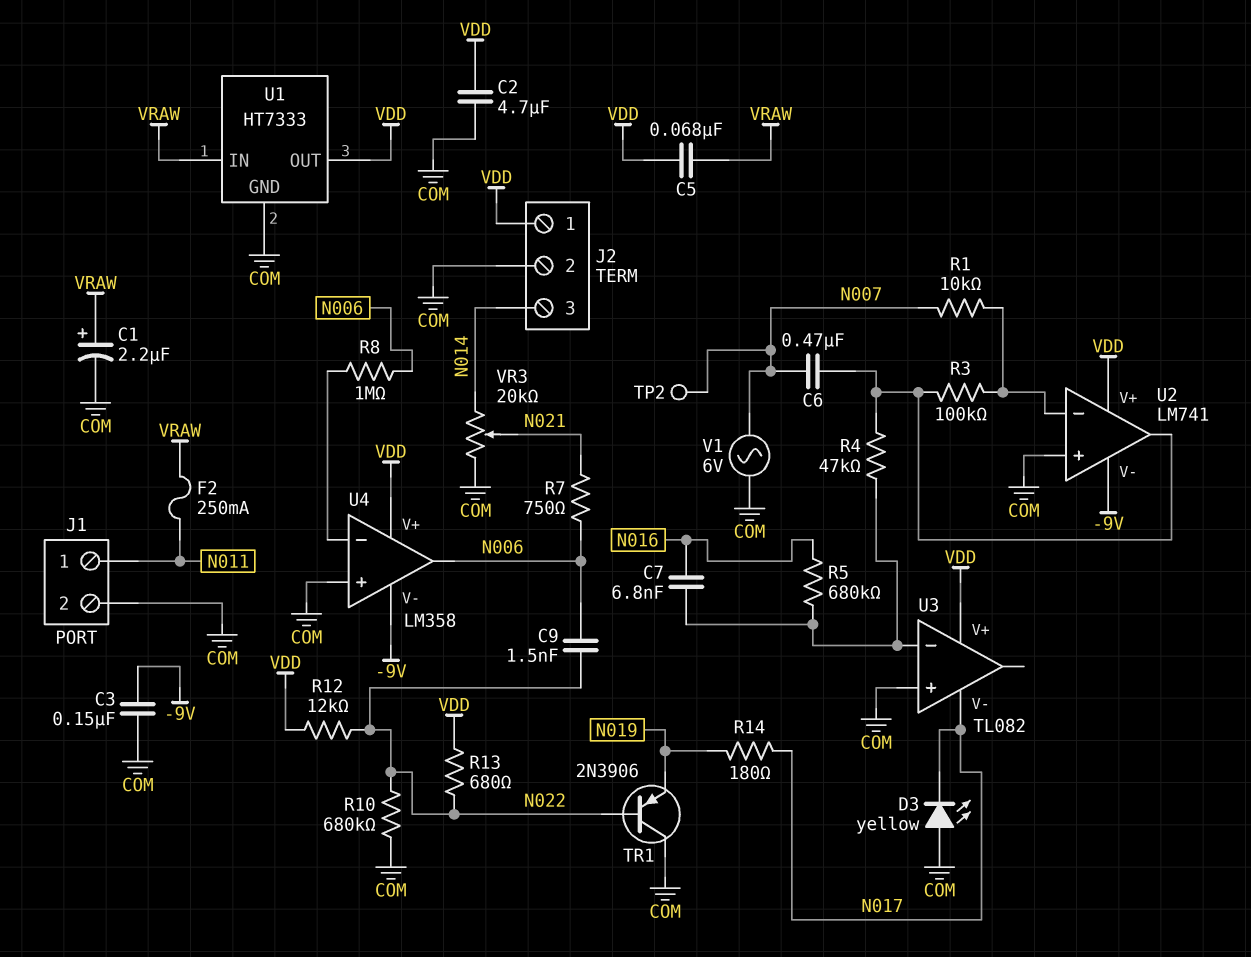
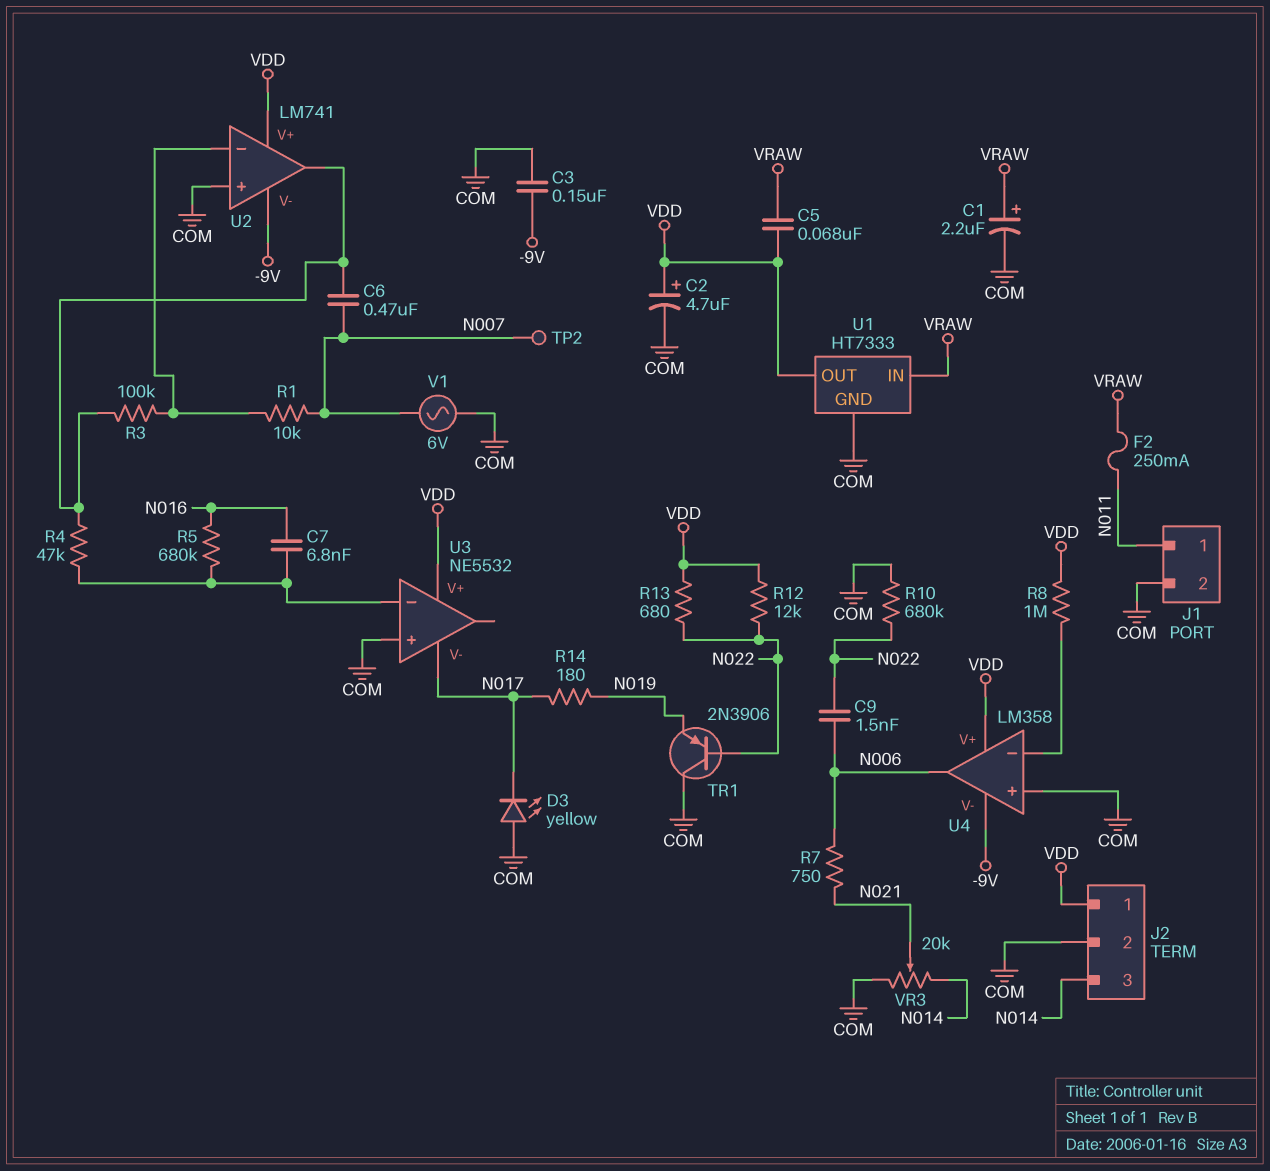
C2: 4.7uF (COM, VDD) -> 4.7uF (plus VDD, minus COM)
R8: 1M (N006, U4/in-) -> 1M (U4/in-, VDD)
U3: TL082 -> NE5532

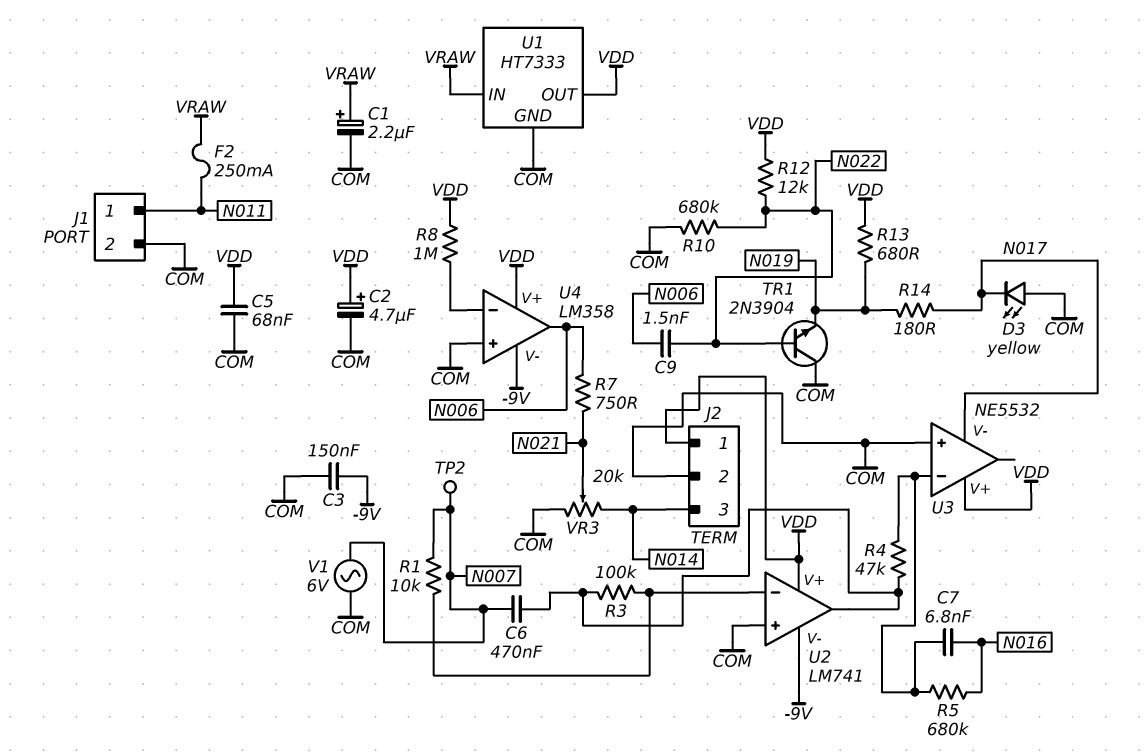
C5: 68nF (VDD, VRAW) -> 68nF (COM, VDD)
R13: 680 (N022, VDD) -> 680 (N019, VDD)
TR1: PNP 2N3906 (B N022, C COM, E N019) -> NPN 2N3904 (B N022, C COM, E N019)

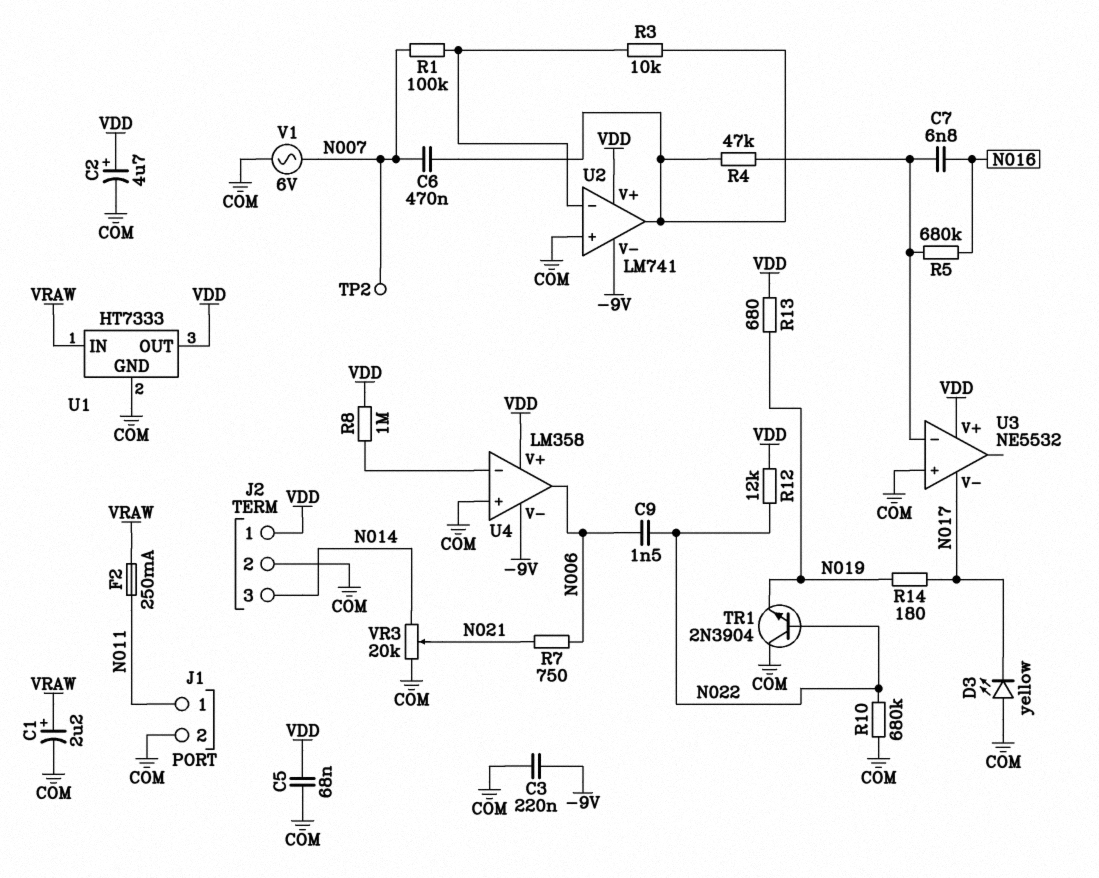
C3: 150nF (-9V, COM) -> 220nF (-9V, COM)
R1: 10k (N007, U2/in-) -> 100k (N007, U2/in-)
R3: 100k (U2/in-, U2/out) -> 10k (U2/in-, U2/out)

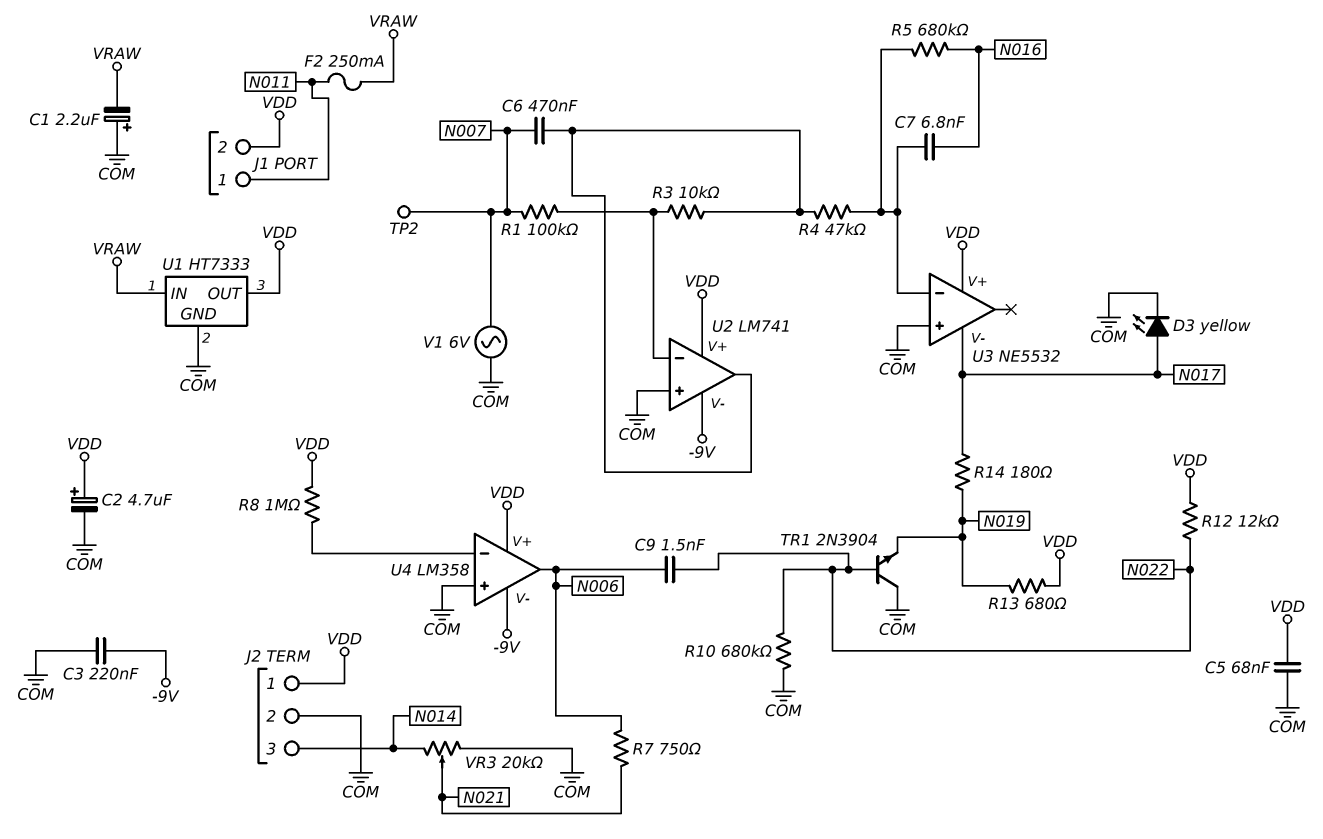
C1: 2.2uF (plus VRAW, minus COM) -> 2.2uF (plus COM, minus VRAW)
D3: LED yellow (A COM, K N017) -> LED yellow (A N017, K COM)
J1 pin 2: COM -> VDD

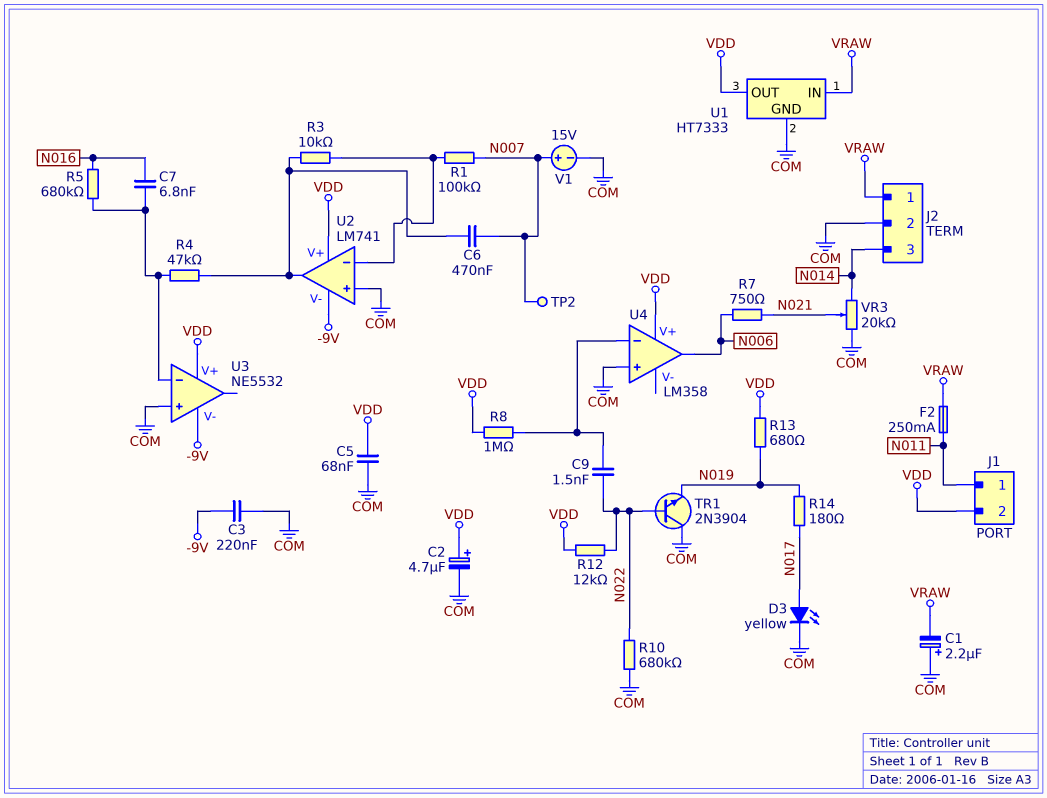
C9: 1.5nF (N006, N022) -> 1.5nF (N022, U4/in-)
J2 pin 1: VDD -> VRAW
U3 pin V-: N017 -> -9V
U4 pin V-: -9V -> none
V1: AC 6V (COM, N007) -> 15V (plus N007, minus COM)

